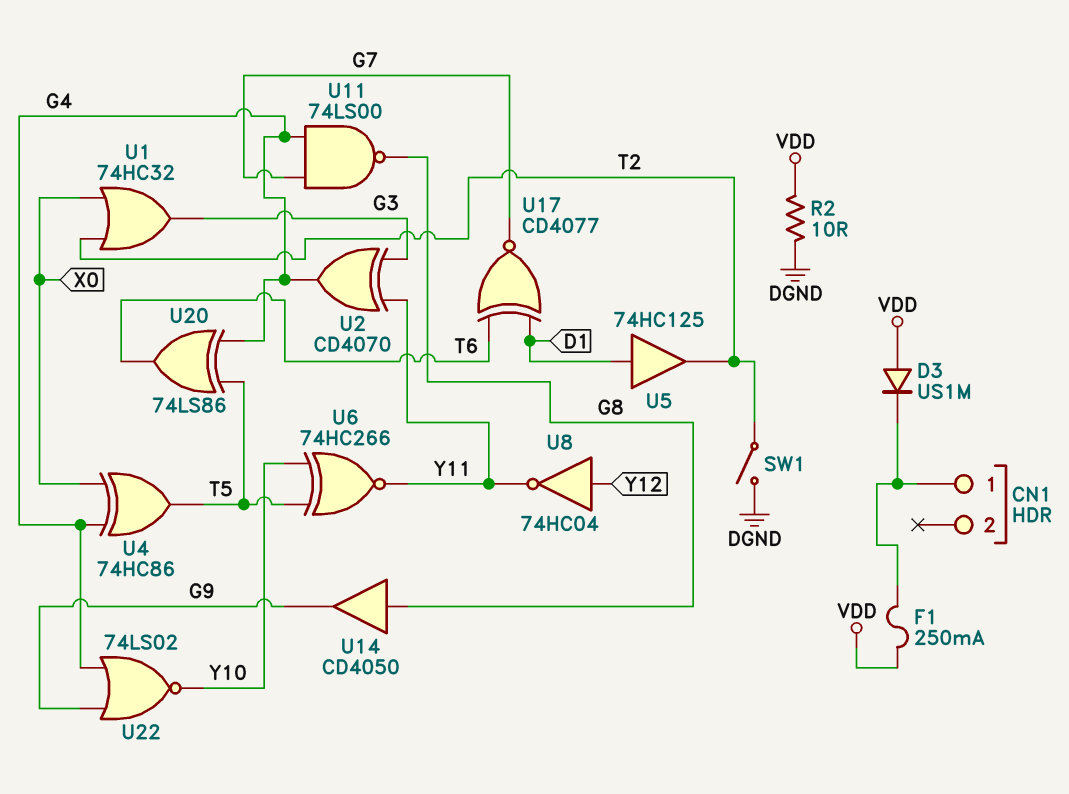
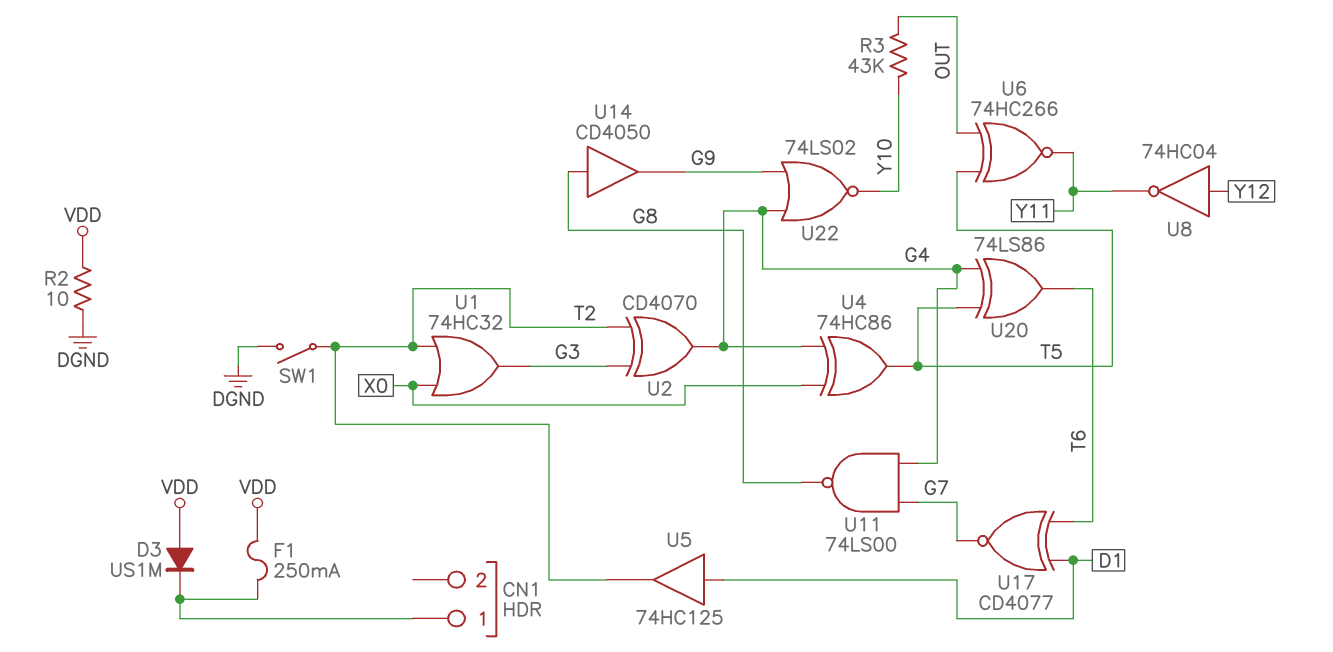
R3: none -> 43k (OUT, Y10)
U2: XOR CD4070 (in G3, in Y11, out G4) -> XOR CD4070 (in G3, in T2, out G4)
U6: XNOR 74HC266 (in T5, in Y10, out Y11) -> XNOR 74HC266 (in OUT, in T5, out Y11)

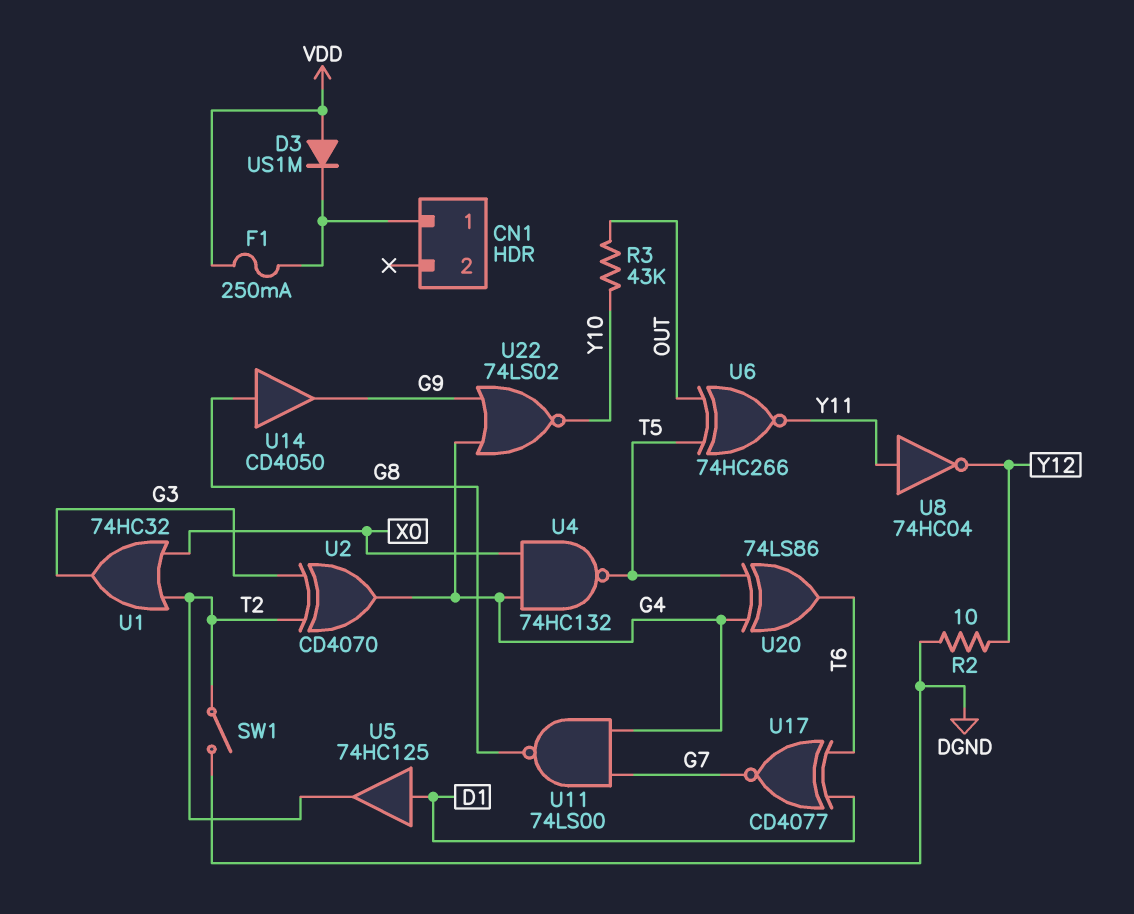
R2: 10 (DGND, VDD) -> 10 (DGND, Y12)
U4: XOR 74HC86 (in G4, in X0, out T5) -> NAND 74HC132 (in G4, in X0, out T5)
U8: NOT 74HC04 (in Y12, out Y11) -> NOT 74HC04 (in Y11, out Y12)

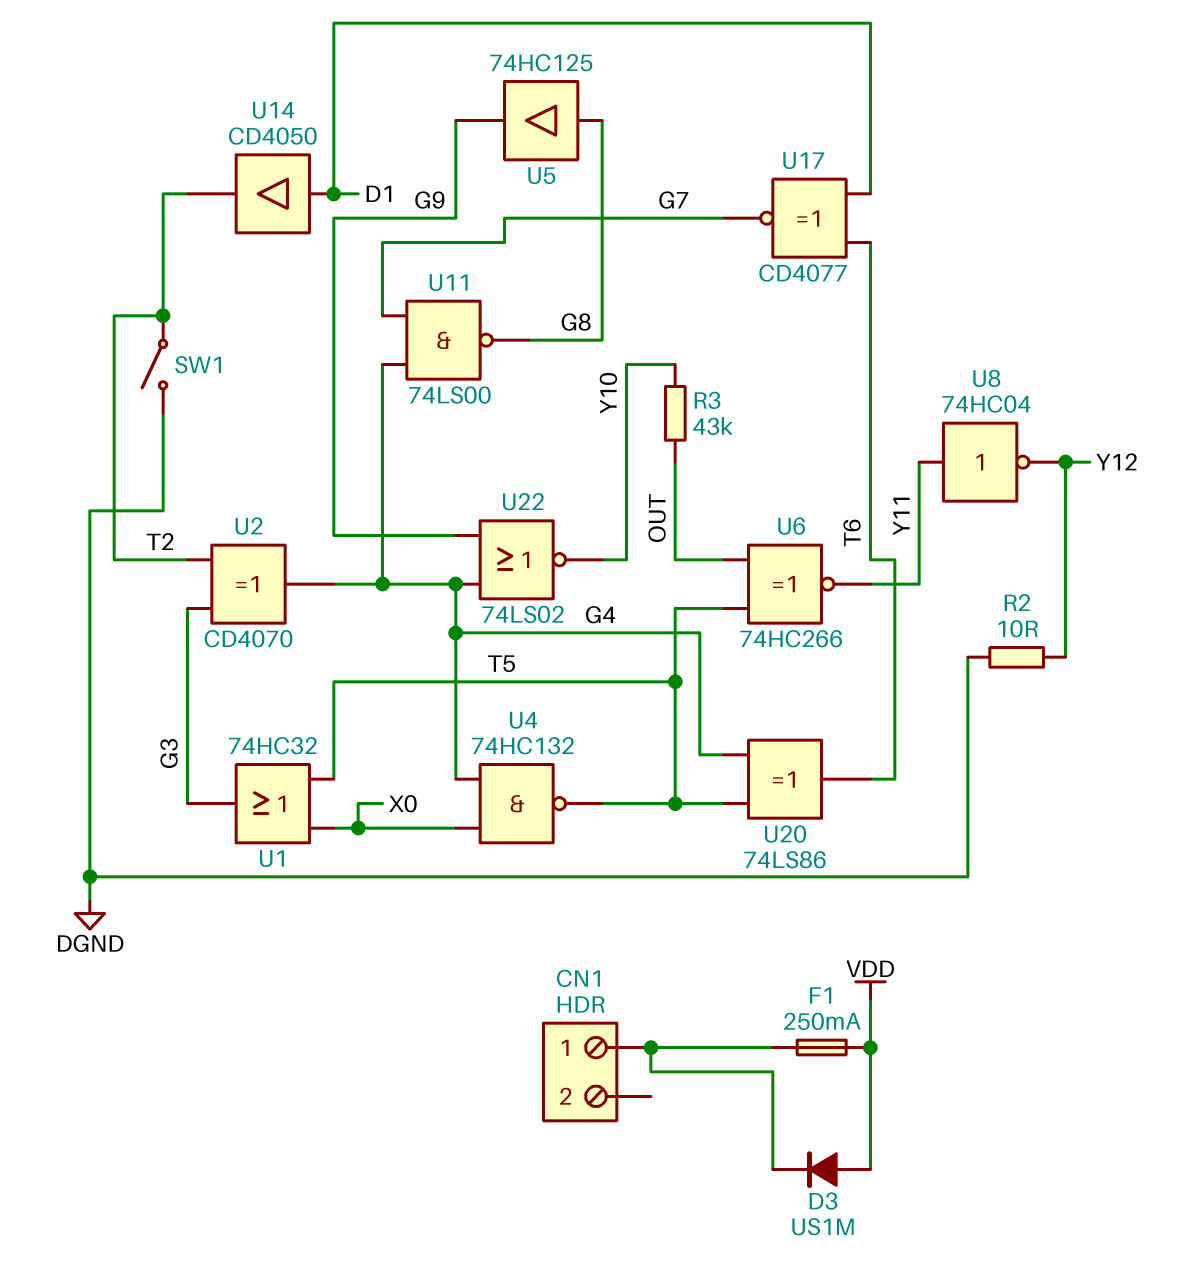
U1: OR 74HC32 (in T2, in X0, out G3) -> OR 74HC32 (in T5, in X0, out G3)
U5: buffer 74HC125 (in D1, out T2) -> buffer 74HC125 (in G8, out G9)
U14: buffer CD4050 (in G8, out G9) -> buffer CD4050 (in D1, out T2)

